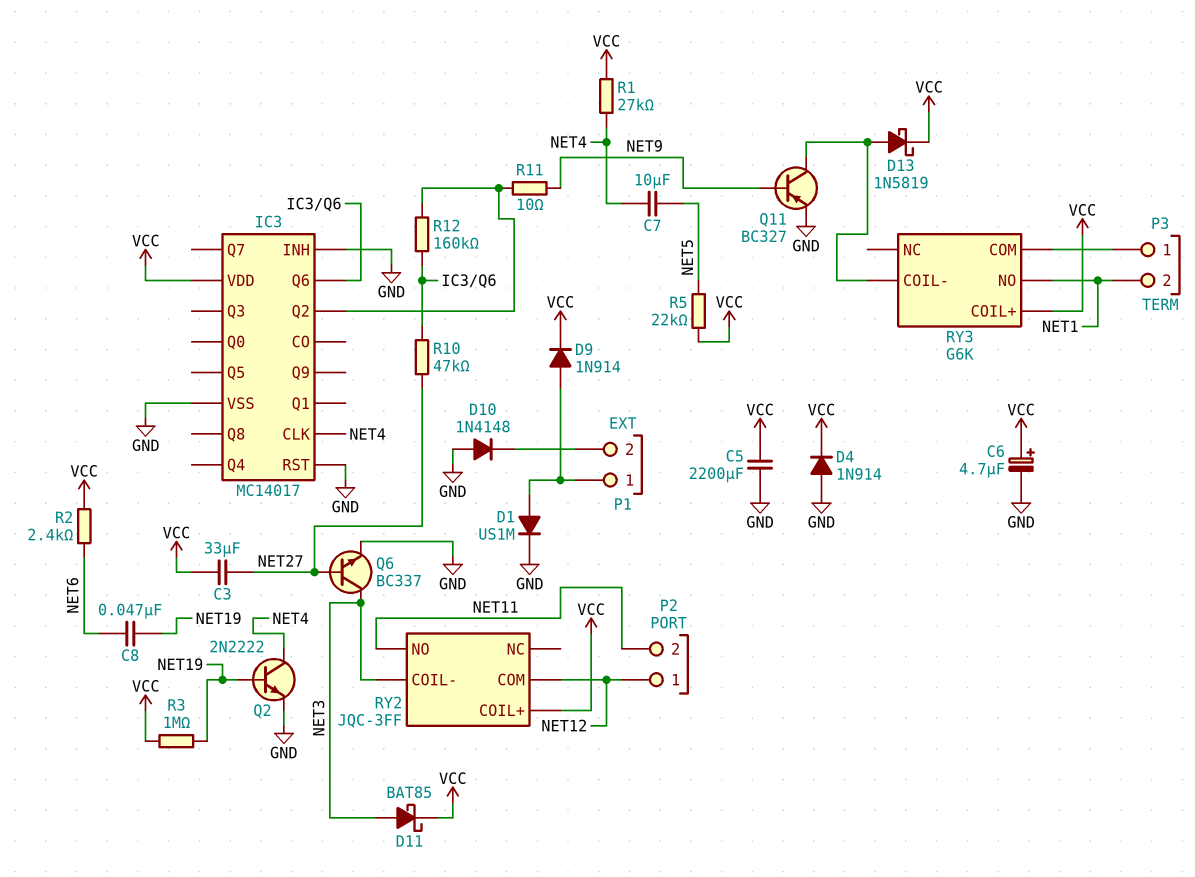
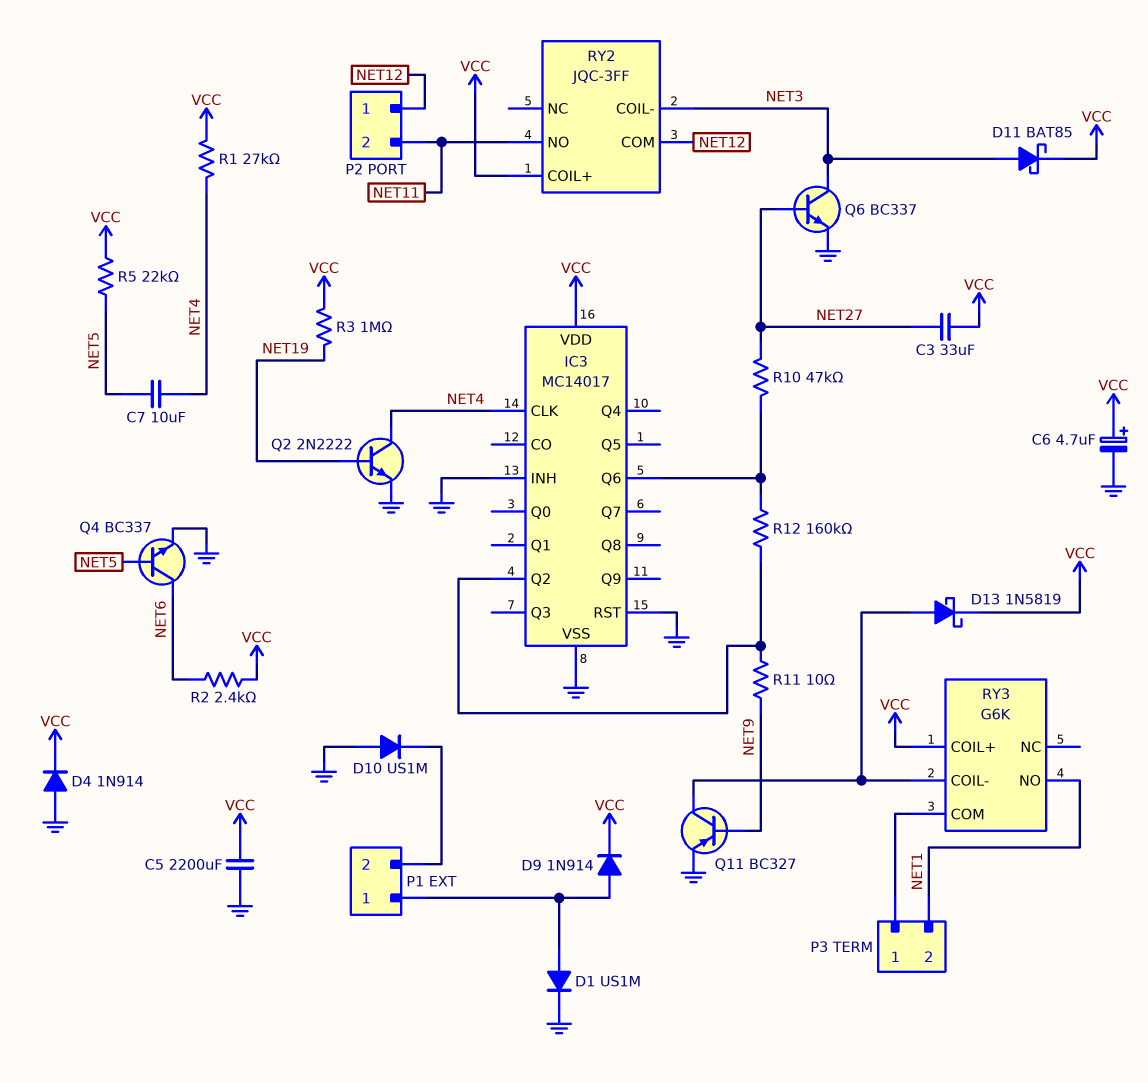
C8: 47nF (NET6, NET19) -> none
D10: diode 1N4148 (A GND, K P1/2) -> diode US1M (A GND, K P1/2)
Q4: none -> NPN BC337 (B NET5, C NET6, E GND)

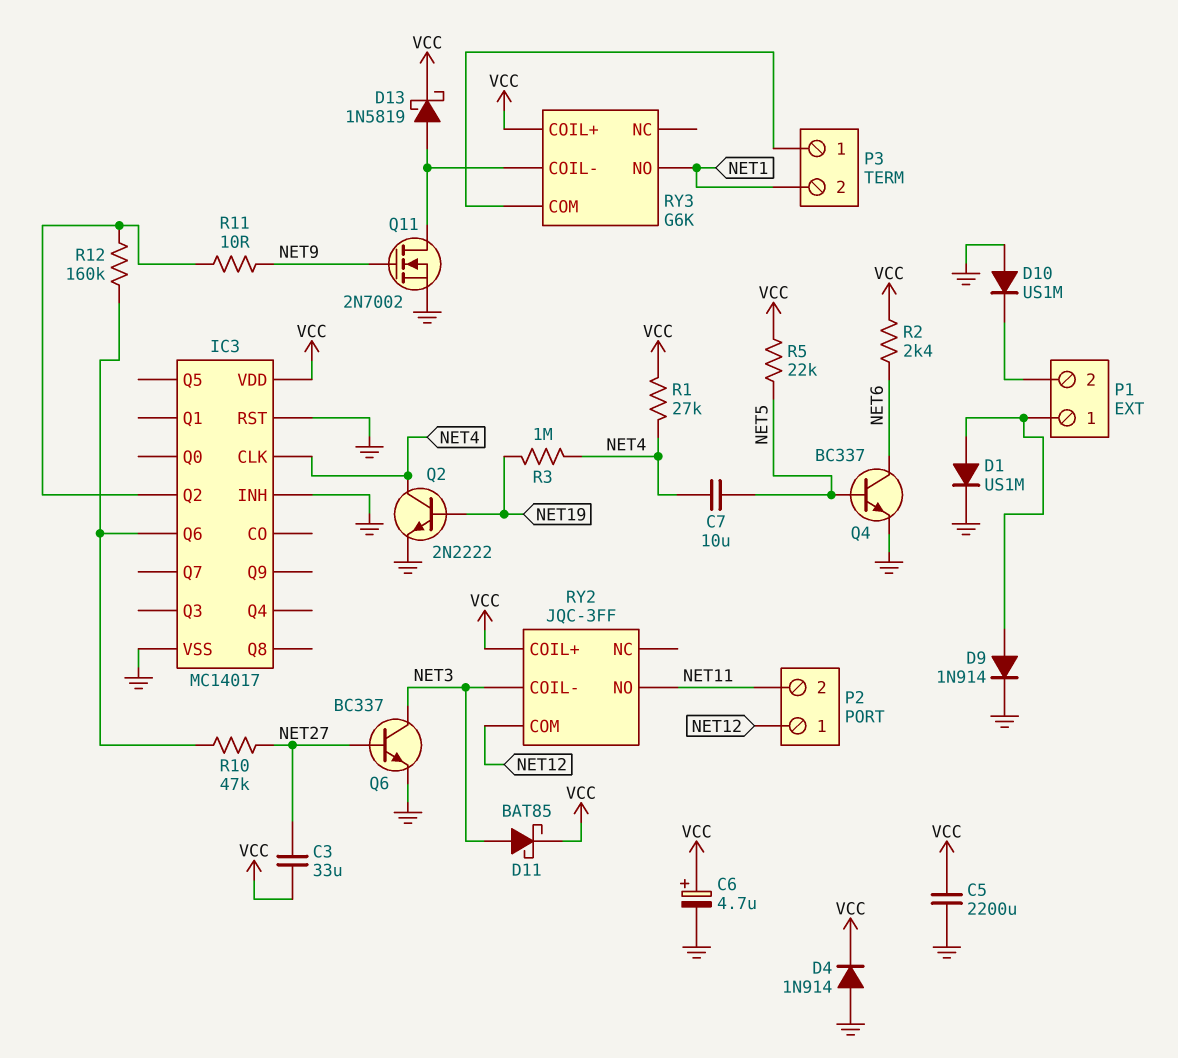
D9: diode 1N914 (A P1/1, K VCC) -> diode 1N914 (A P1/1, K GND)
Q11: PNP BC327 (B NET9, C RY3/COIL-, E GND) -> NMOS 2N7002 (G NET9, D RY3/COIL-, S GND)
R3: 1M (NET19, VCC) -> 1M (NET4, NET19)

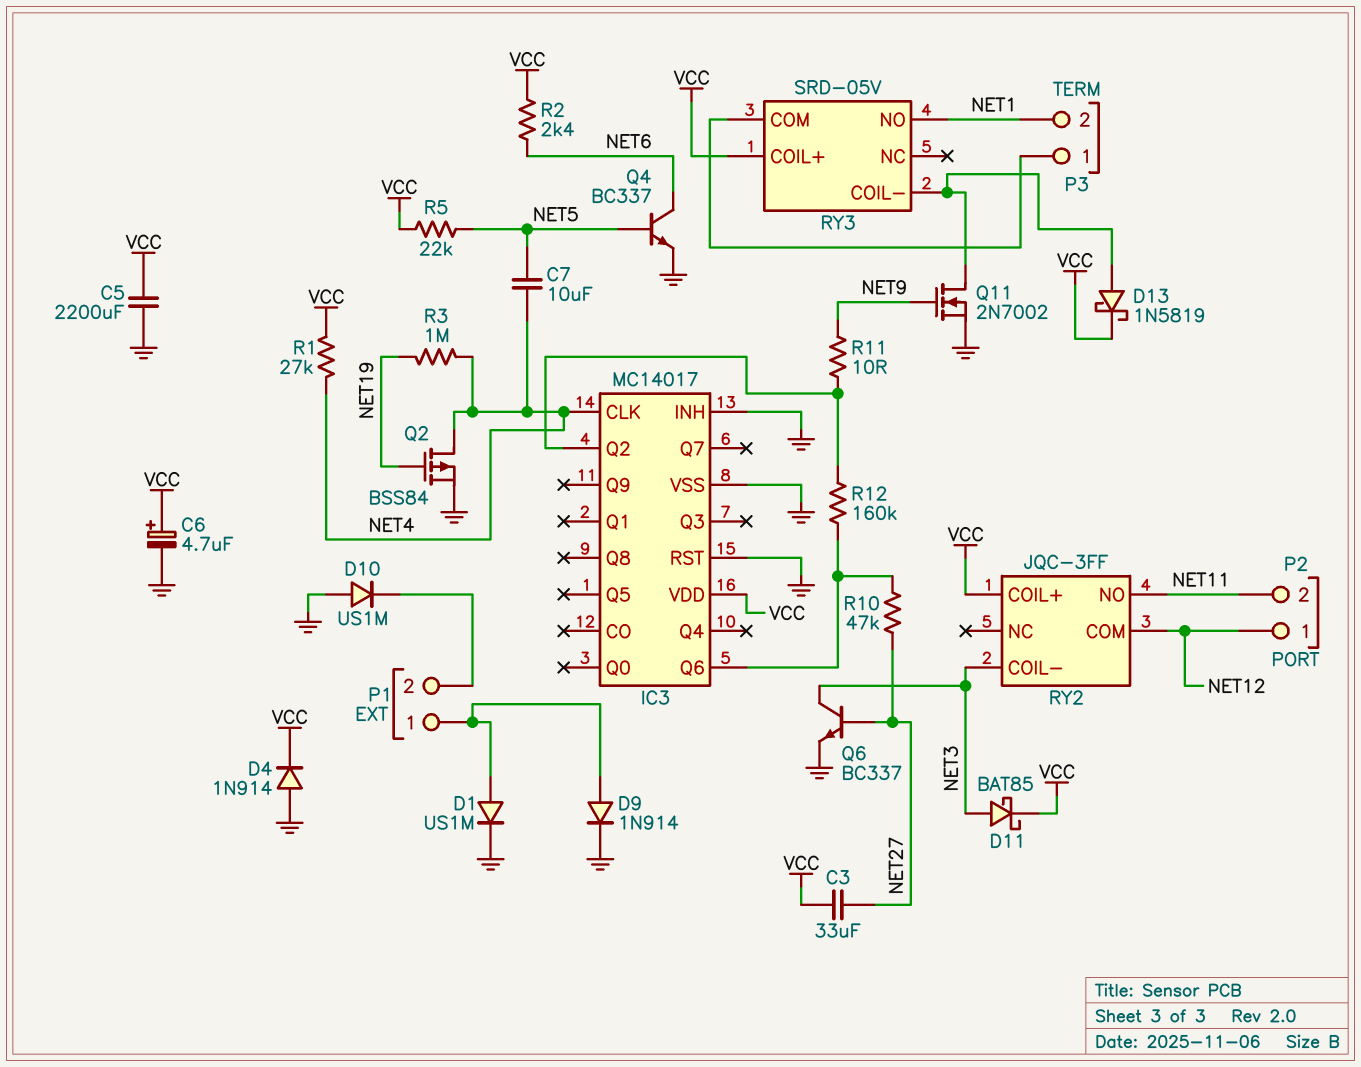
Q2: NPN 2N2222 (B NET19, C NET4, E GND) -> PMOS BSS84 (G NET19, D NET4, S GND)
RY3: G6K -> SRD-05V

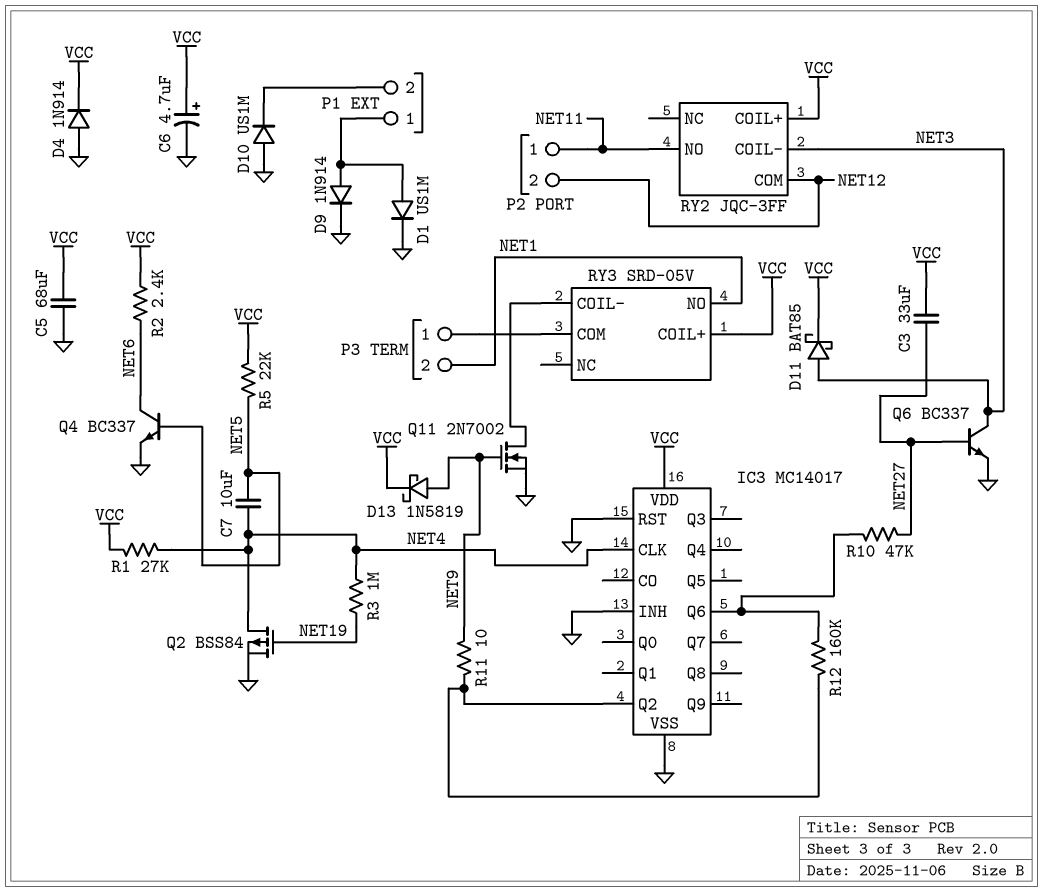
C5: 2200uF (GND, VCC) -> 68uF (GND, VCC)
D13: schottky 1N5819 (A RY3/COIL-, K VCC) -> schottky 1N5819 (A NET9, K VCC)
P2 pin 1: NET12 -> NET11
P2 pin 2: NET11 -> NET12

